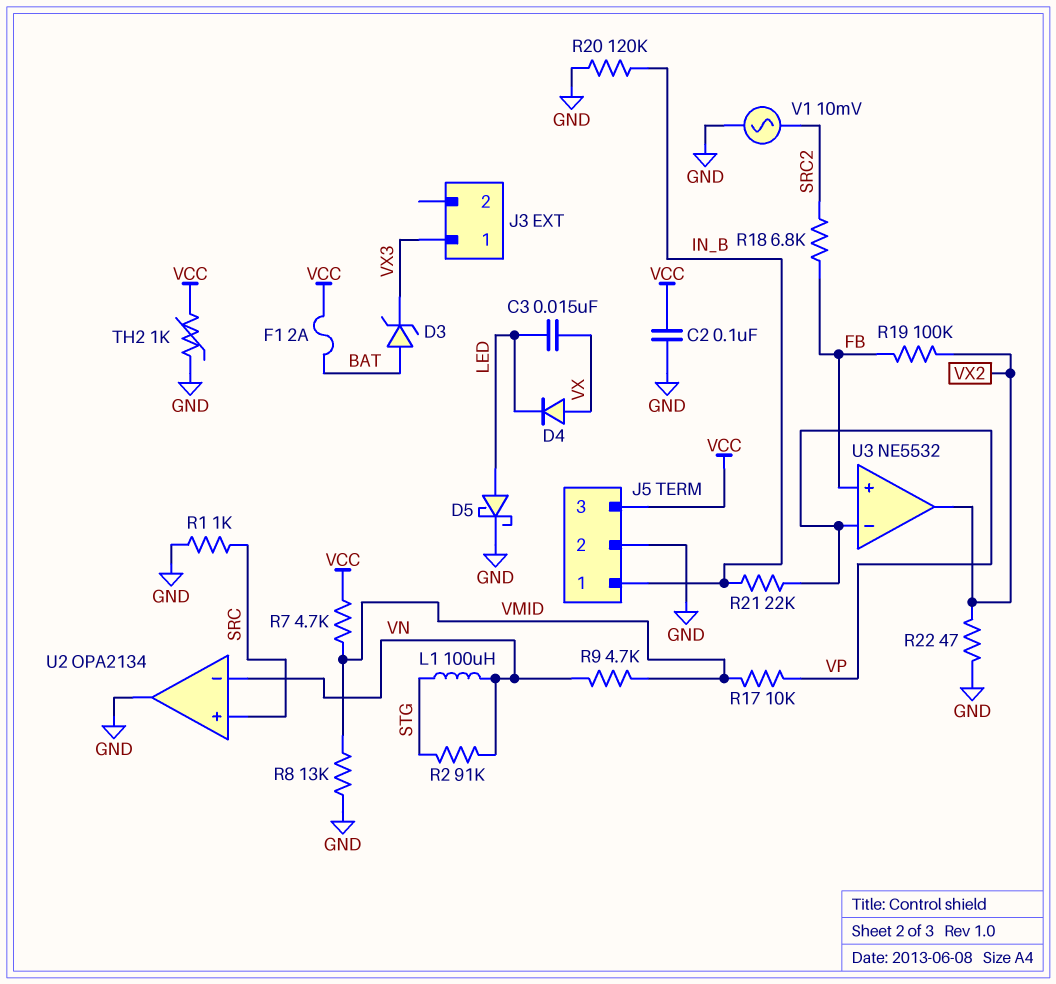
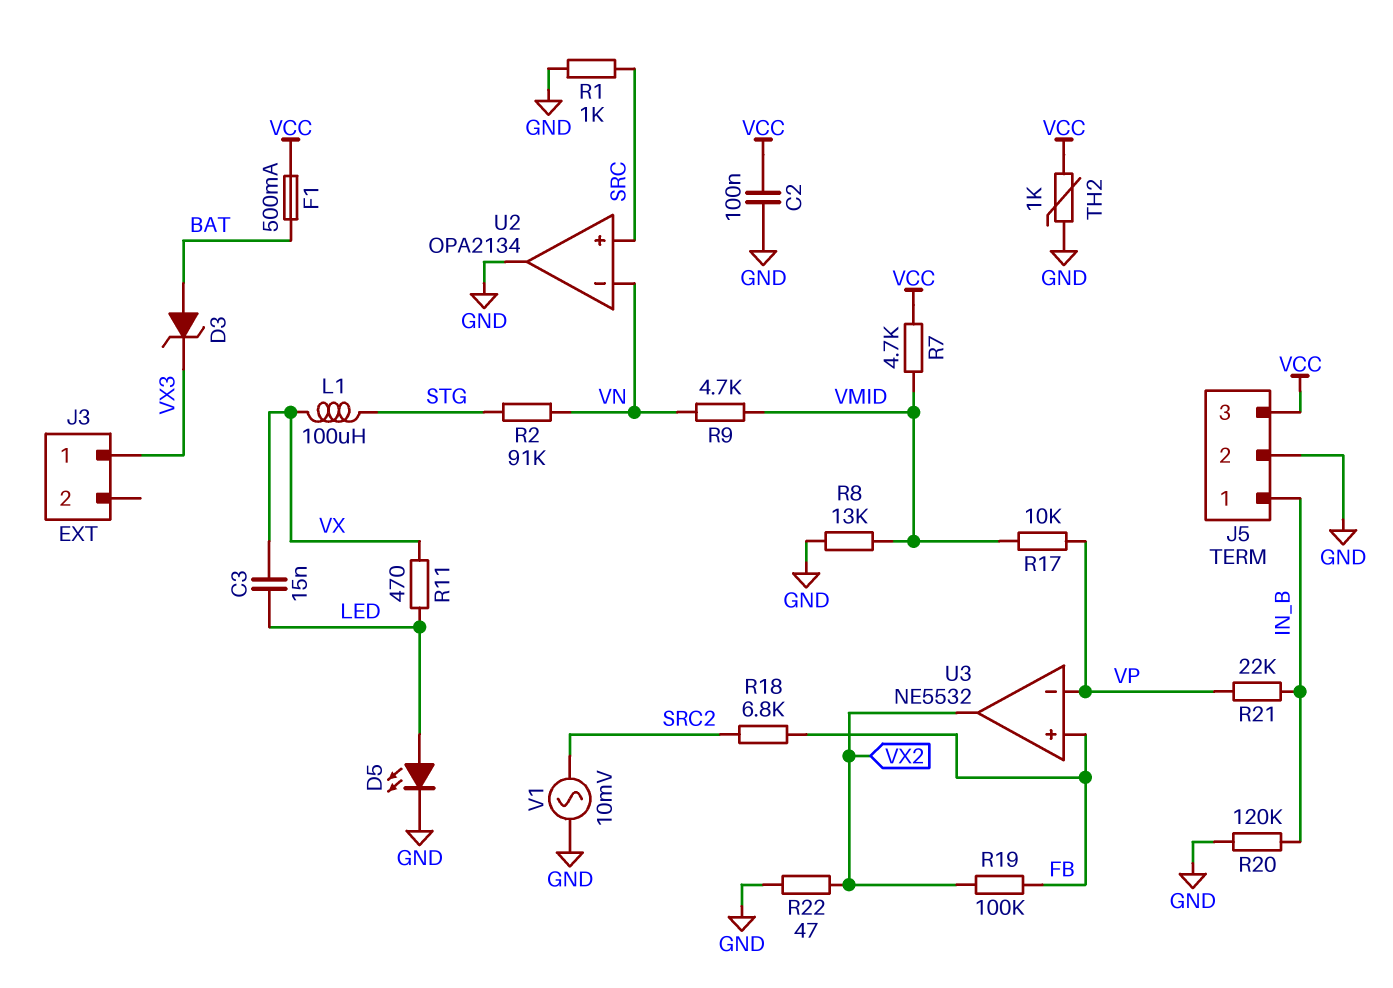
D4: diode (A VX, K LED) -> none
D5: schottky (A LED, K GND) -> LED (A LED, K GND)
F1: 2A (BAT, VCC) -> 500mA (BAT, VCC)
L1: 100uH (STG, VN) -> 100uH (STG, VX)
R11: none -> 470 (LED, VX)

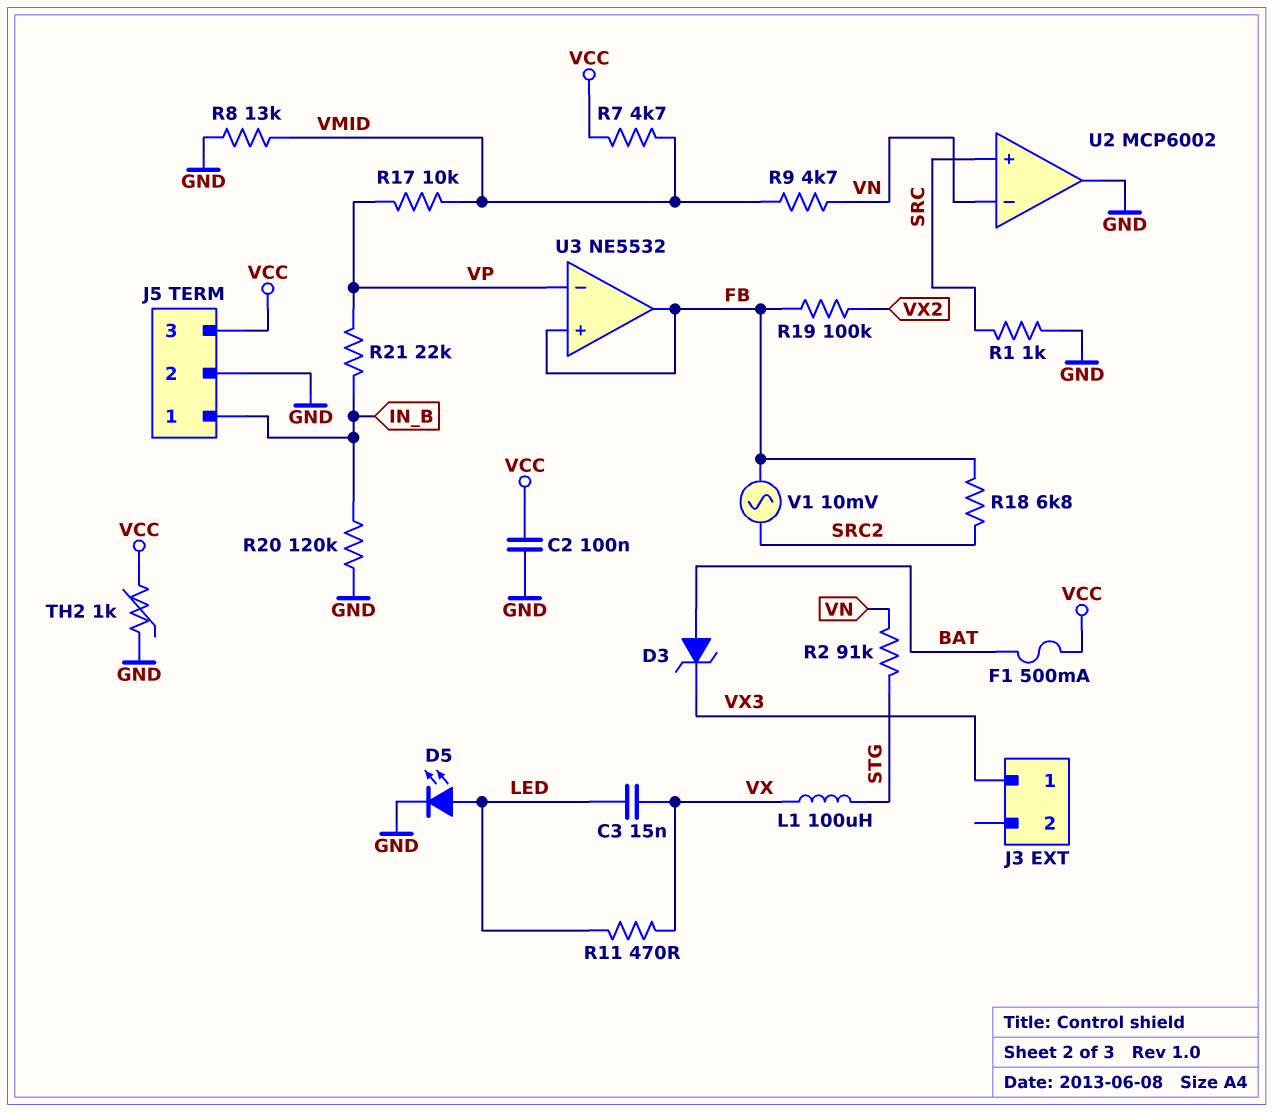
R22: 47 (GND, VX2) -> none
U2: OPA2134 -> MCP6002
U3 pin out: VX2 -> FB
V1: AC 10mV (GND, SRC2) -> AC 10mV (FB, SRC2)

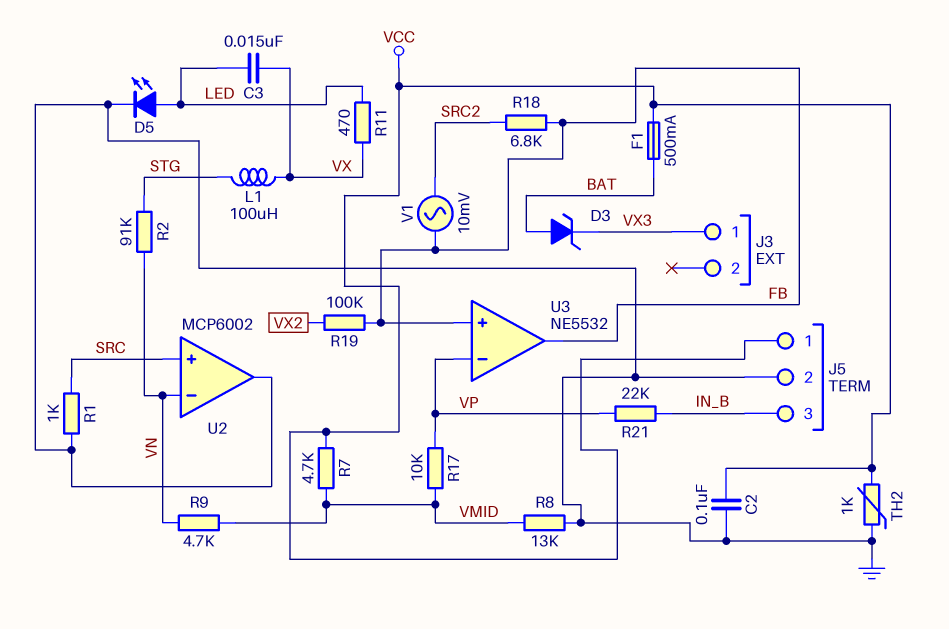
J5 pin 1: IN_B -> VCC
J5 pin 3: VCC -> IN_B
R20: 120k (GND, IN_B) -> none

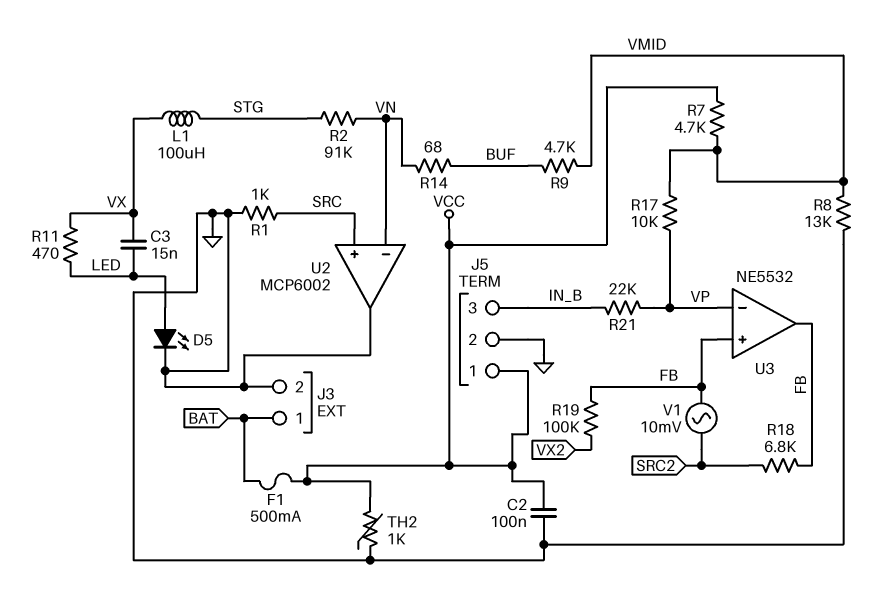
D3: zener (A BAT, K VX3) -> none
J3 pin 1: VX3 -> BAT
J3 pin 2: none -> GND
R9: 4.7k (VMID, VN) -> 4.7k (BUF, VMID)
R14: none -> 68 (BUF, VN)

